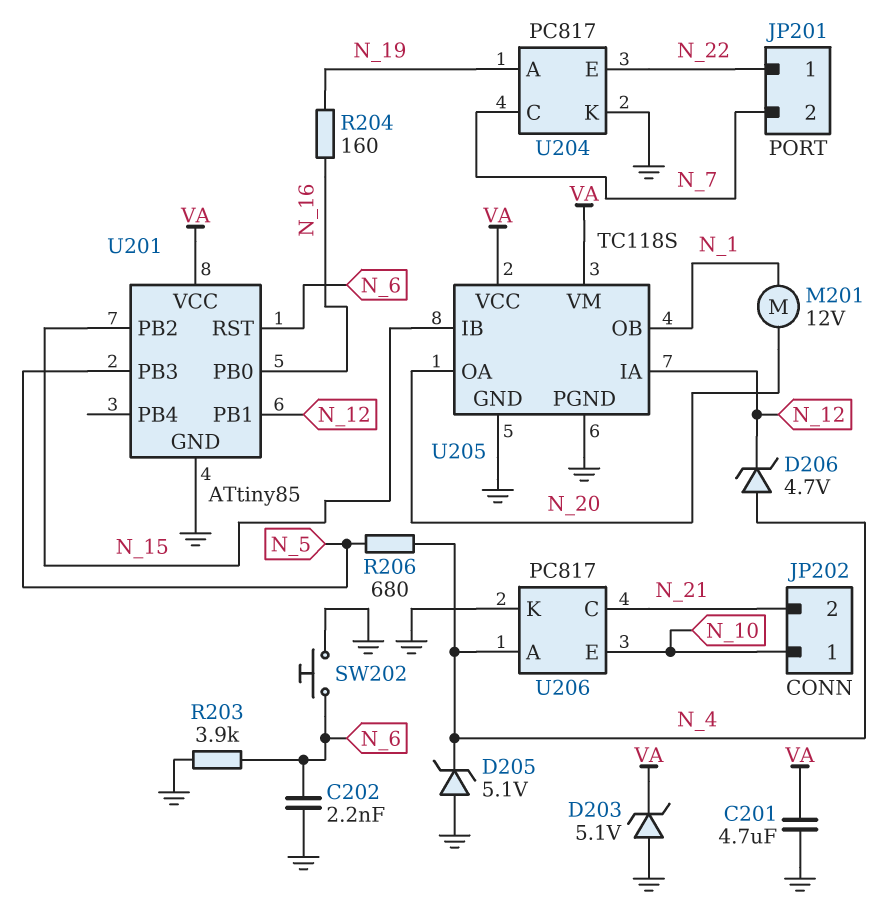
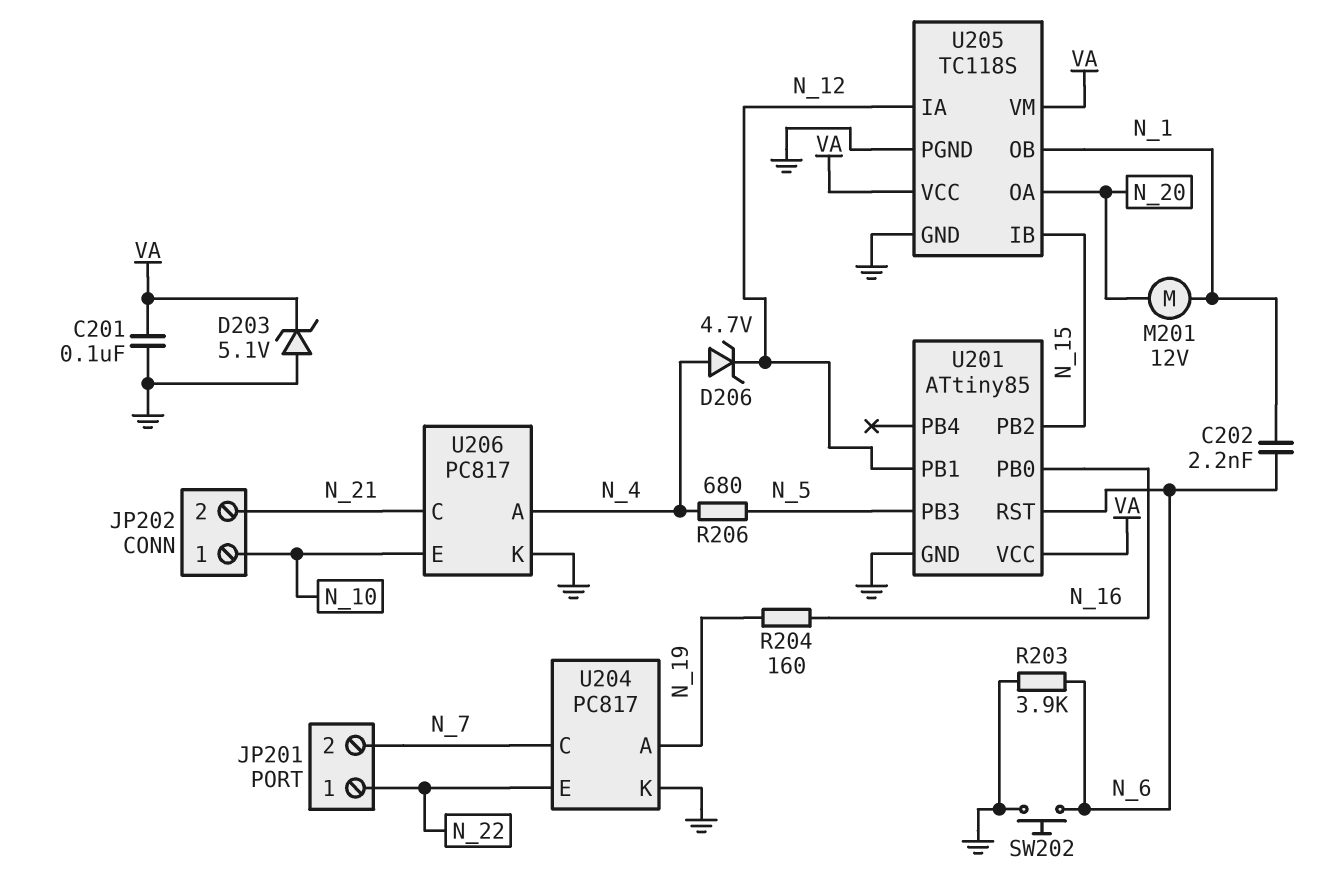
C201: 4.7uF (GND, VA) -> 100nF (GND, VA)
C202: 2.2nF (GND, N_6) -> 2.2nF (N_1, N_6)
D205: zener 5.1V (A GND, K N_4) -> none

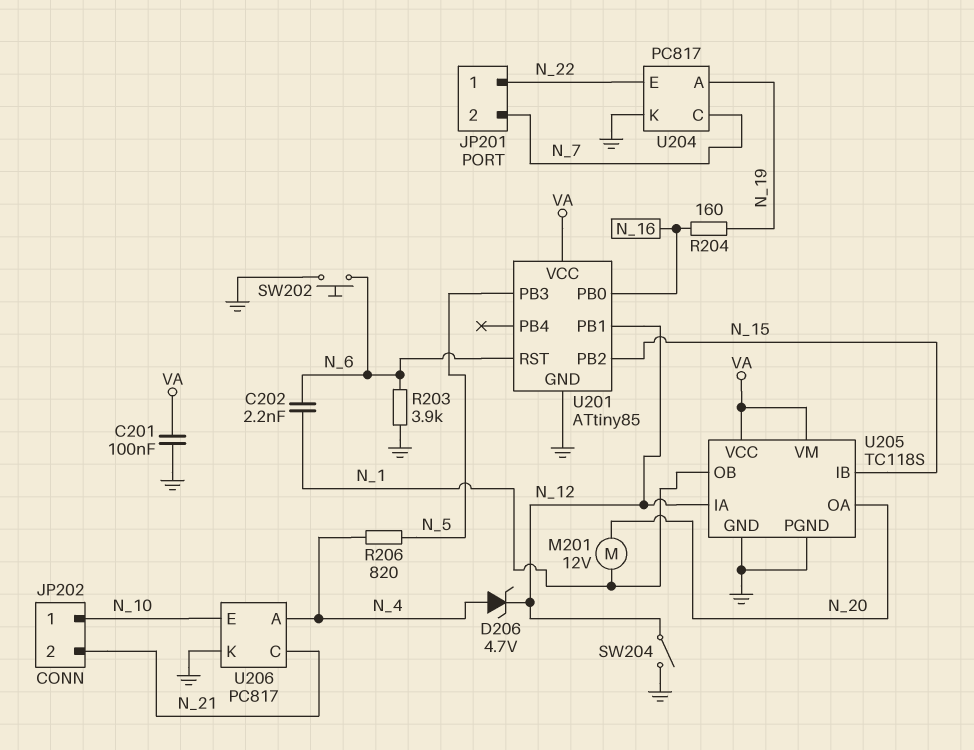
D203: zener 5.1V (A GND, K VA) -> none
R206: 680 (N_4, N_5) -> 820 (N_4, N_5)
SW204: none -> switch (GND, N_12)

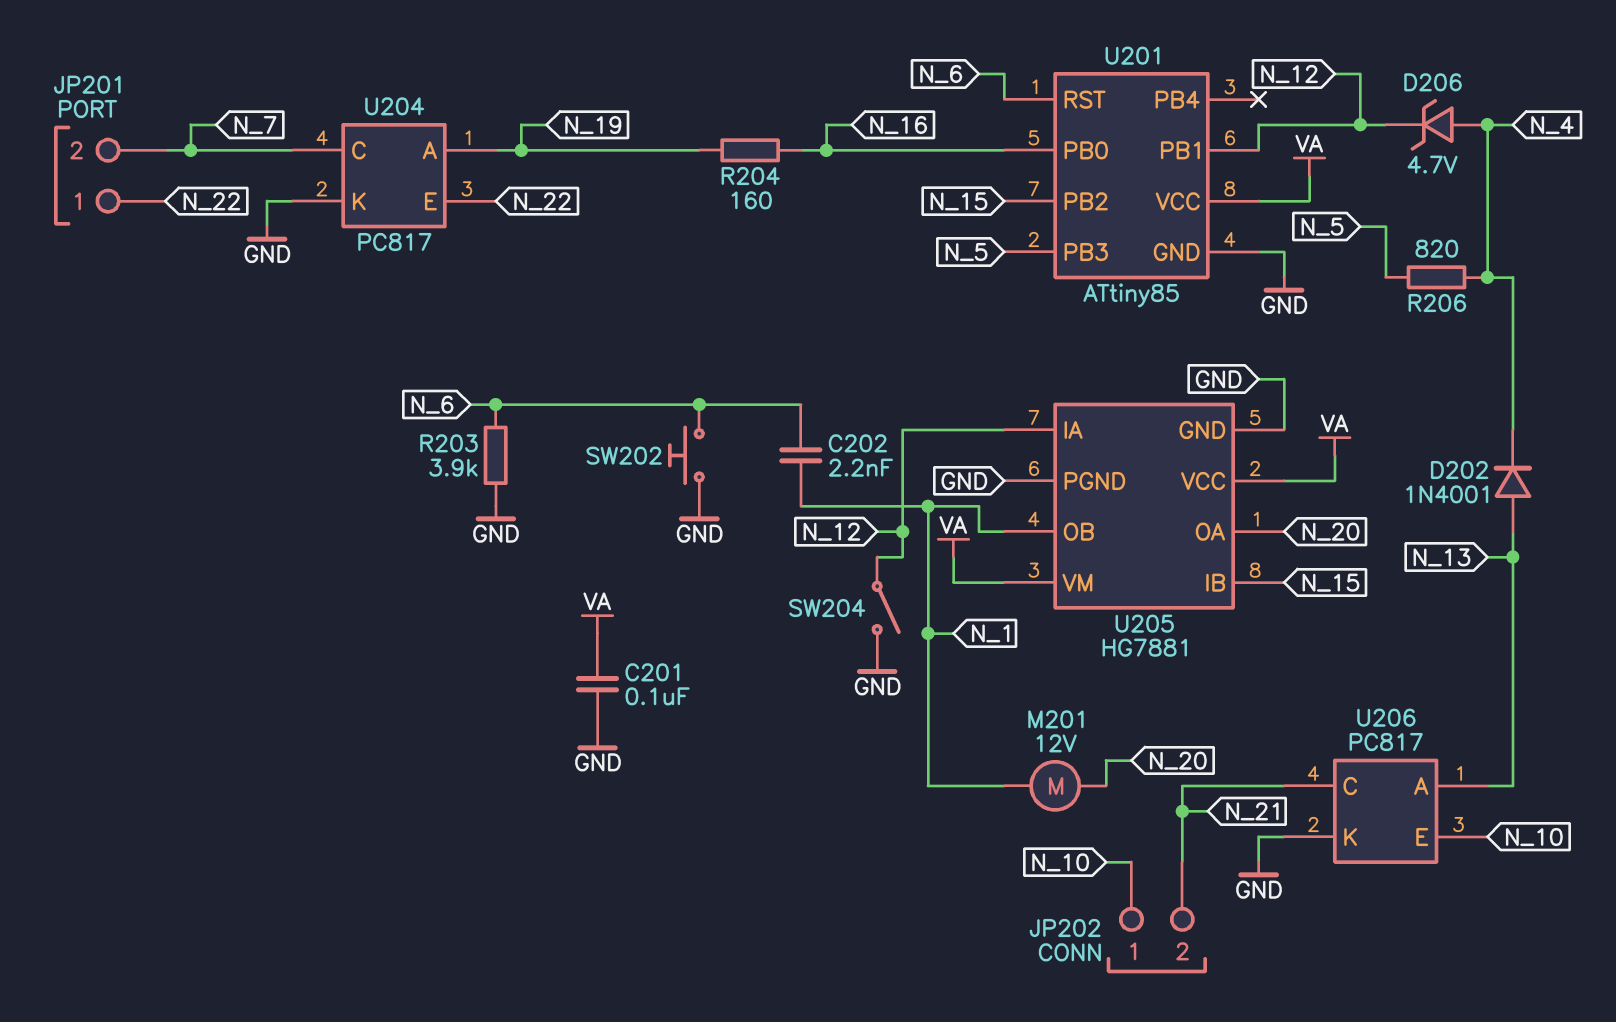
D202: none -> diode 1N4001 (A N_13, K N_4)
U205: TC118S -> HG7881
U206 pin A: N_4 -> N_13

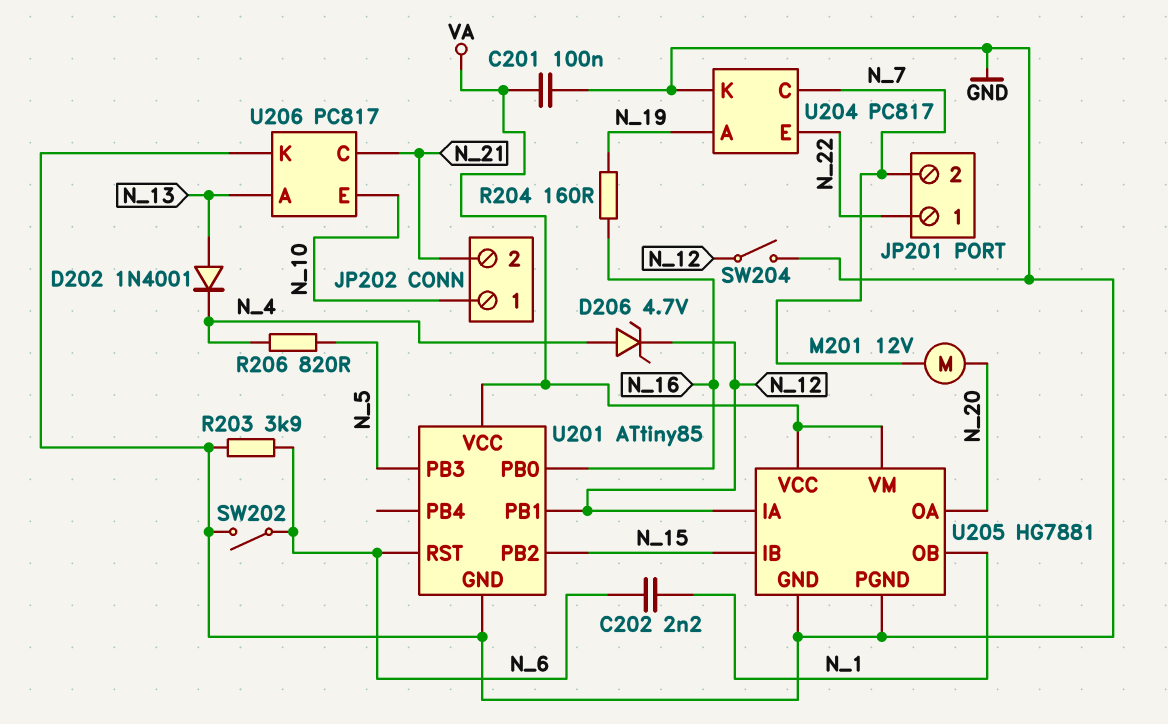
M201: motor 12V (N_1, N_20) -> motor 12V (N_7, N_20)
SW202: button (GND, N_6) -> switch (GND, N_6)

